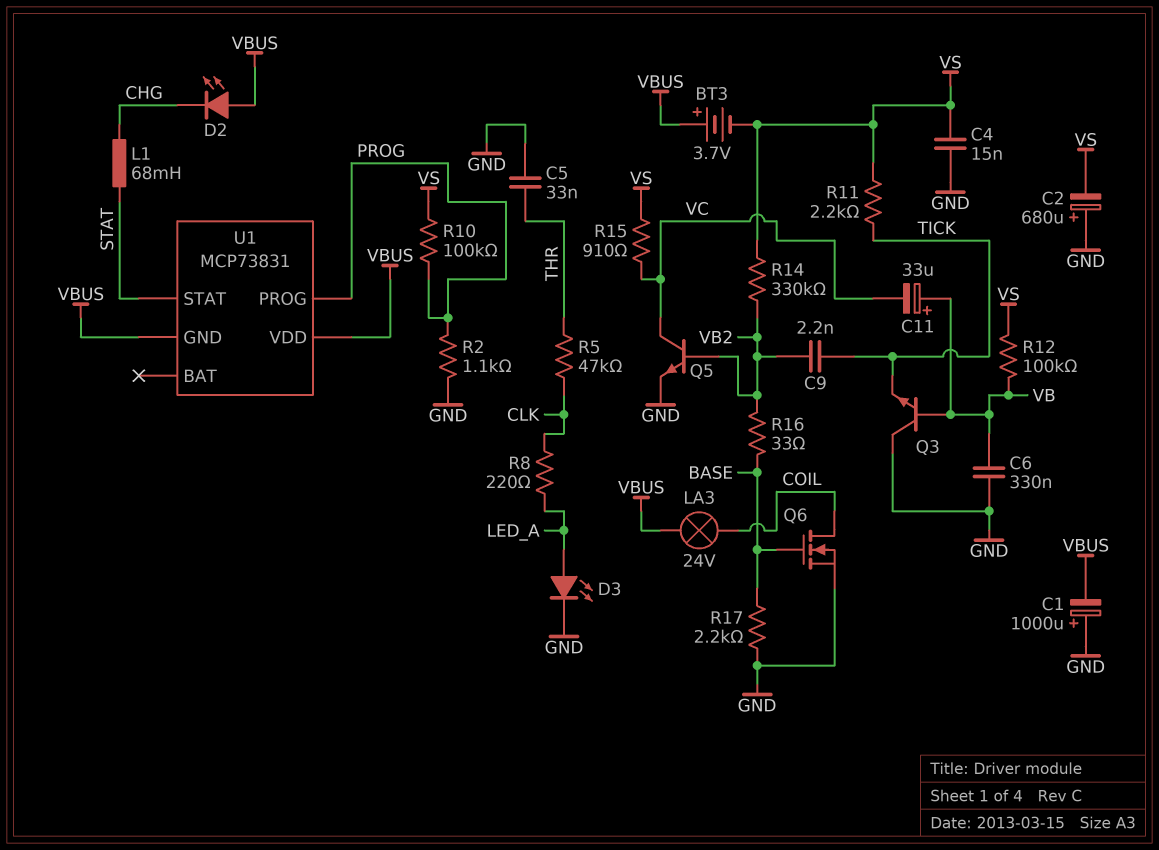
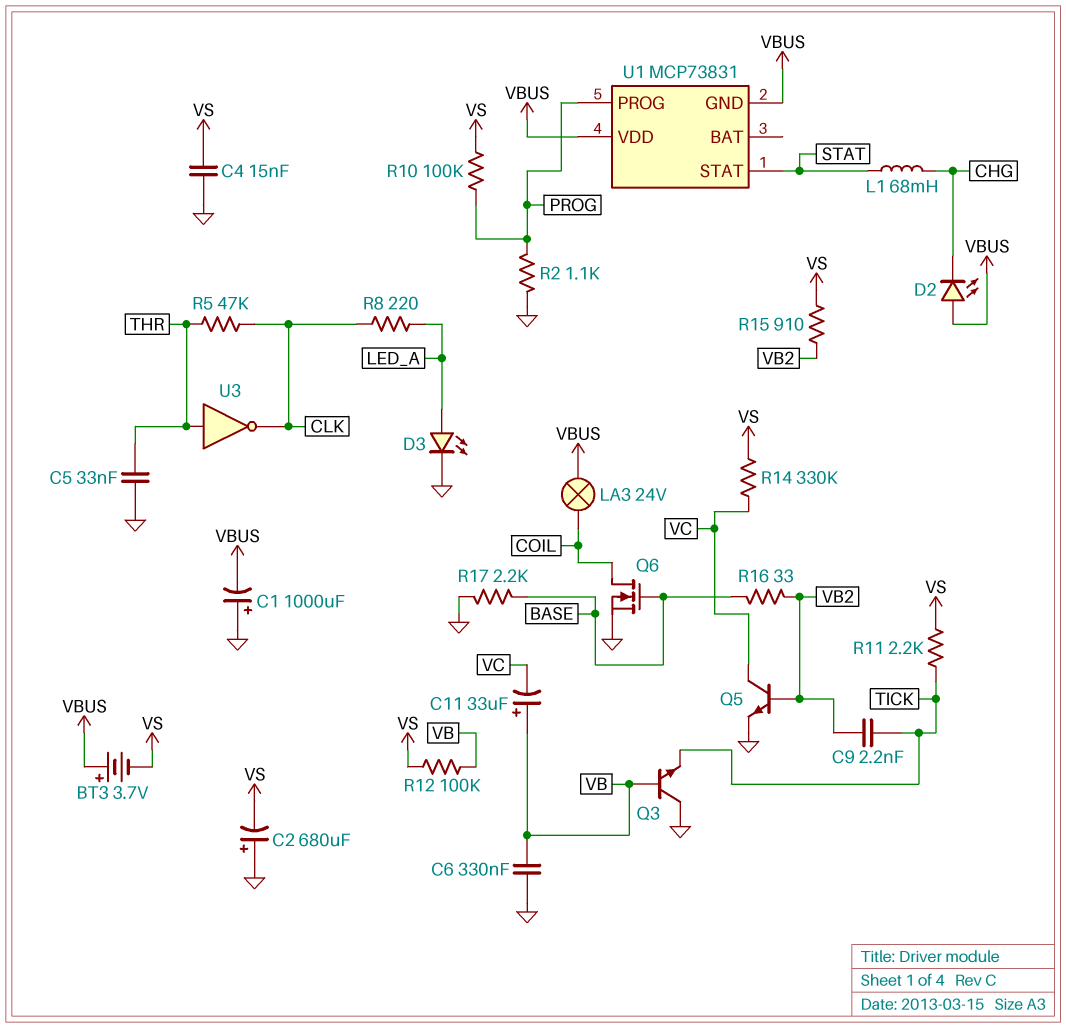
R14: 330k (VB2, VS) -> 330k (VC, VS)
R15: 910 (VC, VS) -> 910 (VB2, VS)
U3: none -> NOT (in THR, out CLK)

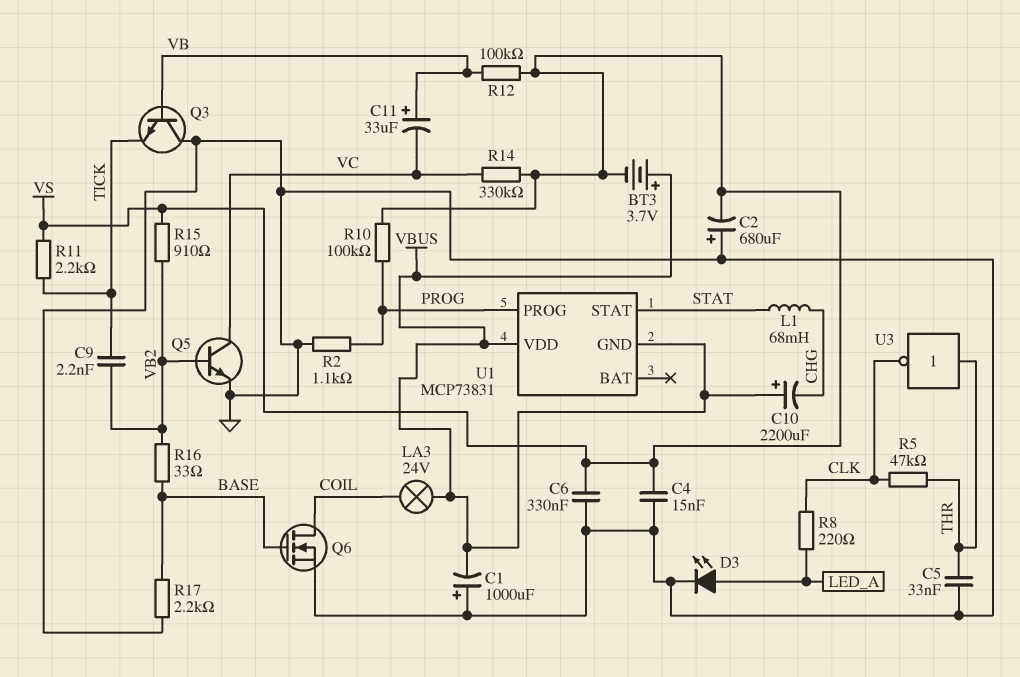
C6: 330nF (GND, VB) -> 330nF (GND, VS)
C10: none -> 2200uF (plus VBUS, minus CHG)
D2: LED (A VBUS, K CHG) -> none

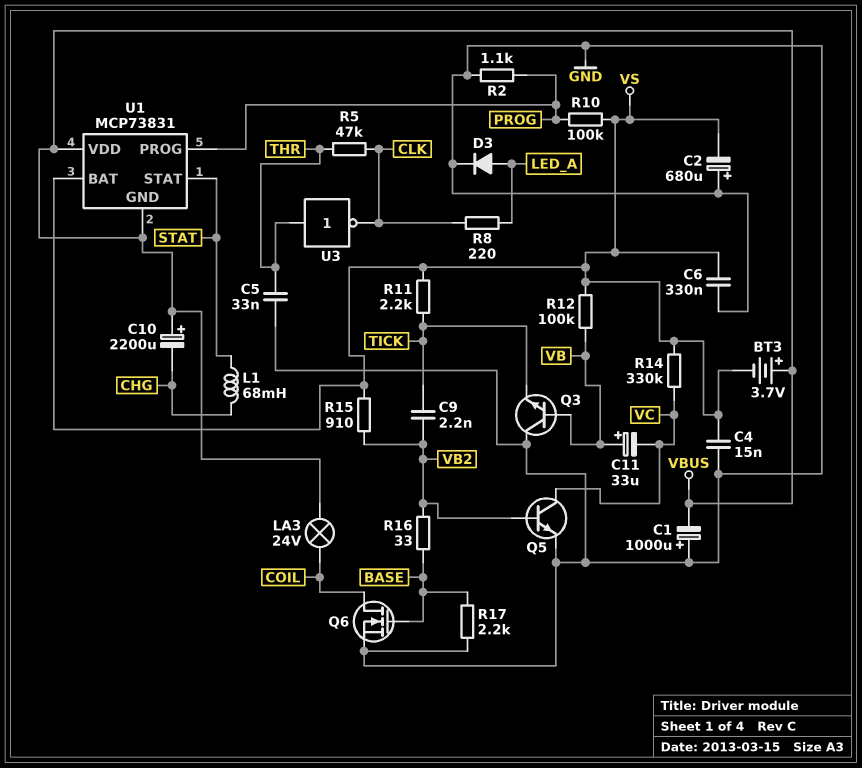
D3: LED (A LED_A, K GND) -> diode (A LED_A, K GND)
U1 pin BAT: none -> VS

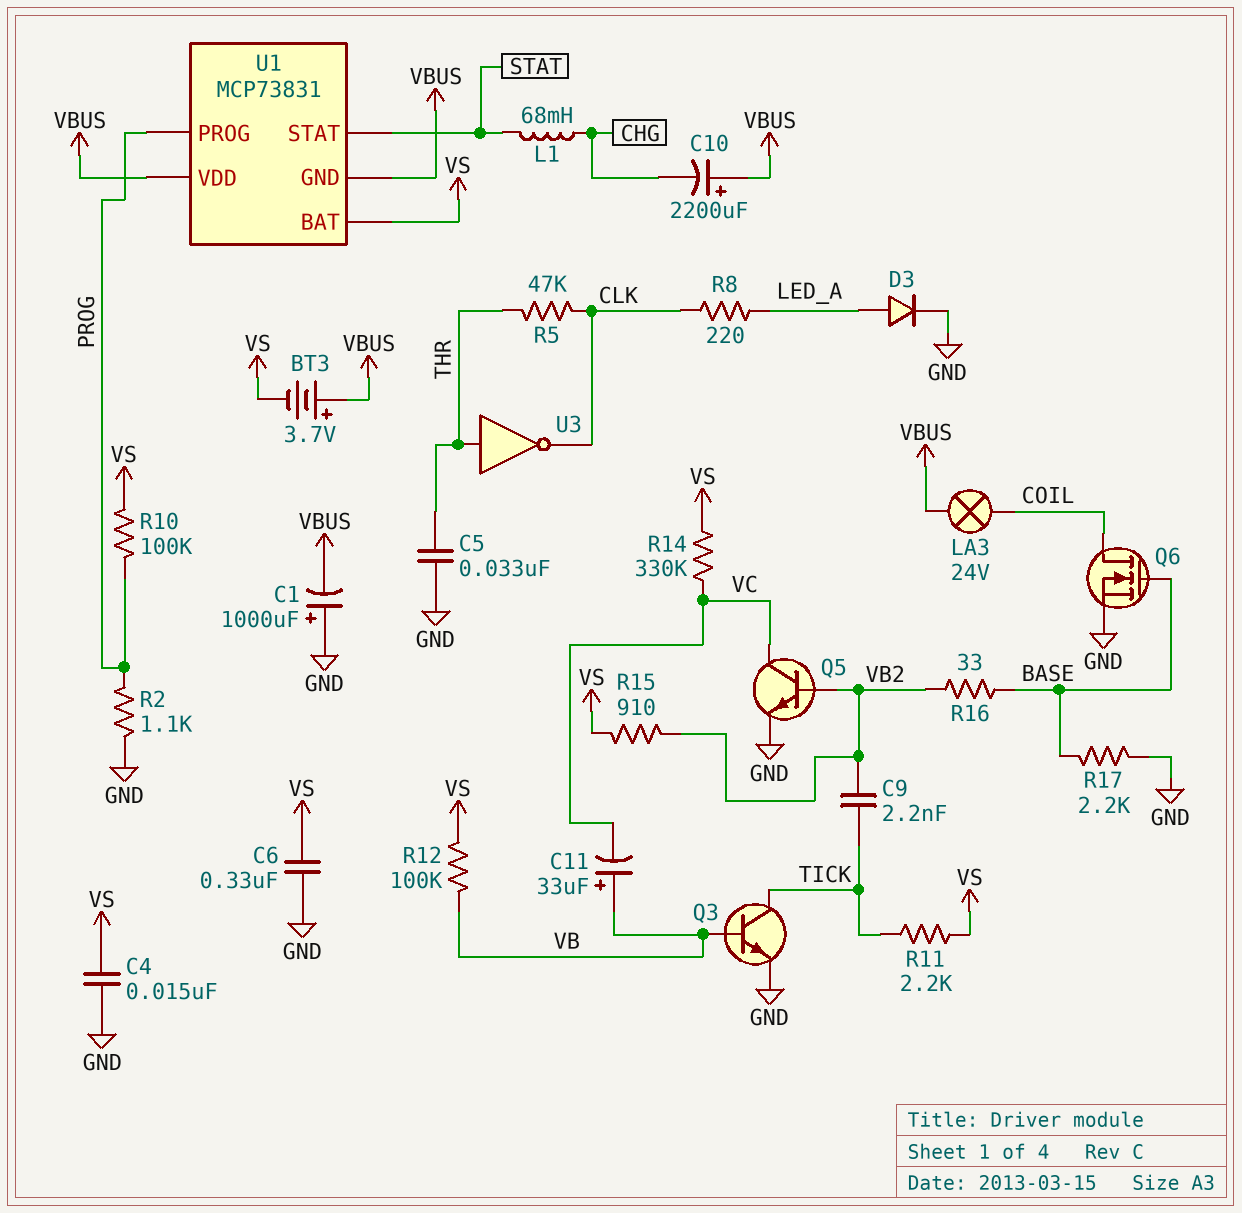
C2: 680uF (plus GND, minus VS) -> none
Q3: NPN (B VB, C GND, E TICK) -> NPN (B VB, C TICK, E GND)

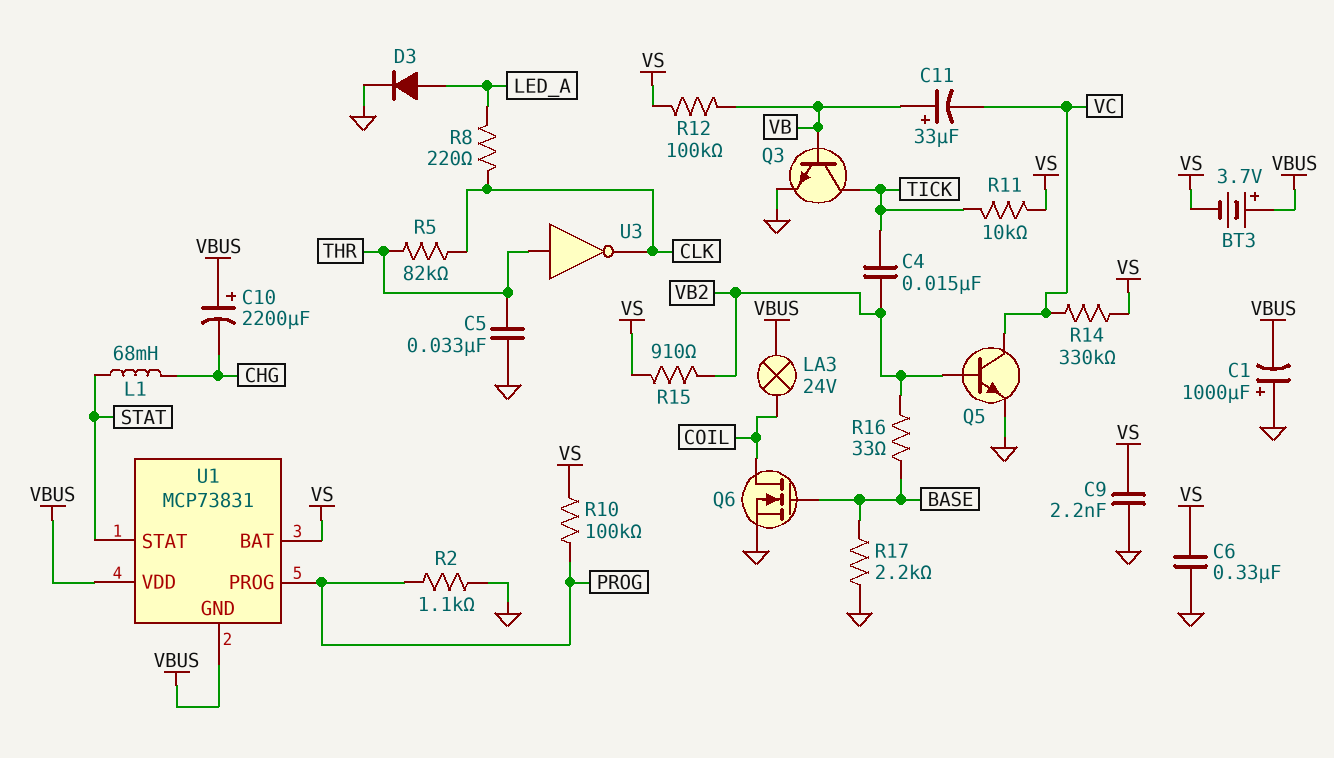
C4: 15nF (GND, VS) -> 15nF (TICK, VB2)
C9: 2.2nF (TICK, VB2) -> 2.2nF (GND, VS)
R5: 47k (CLK, THR) -> 82k (CLK, THR)
R11: 2.2k (TICK, VS) -> 10k (TICK, VS)

